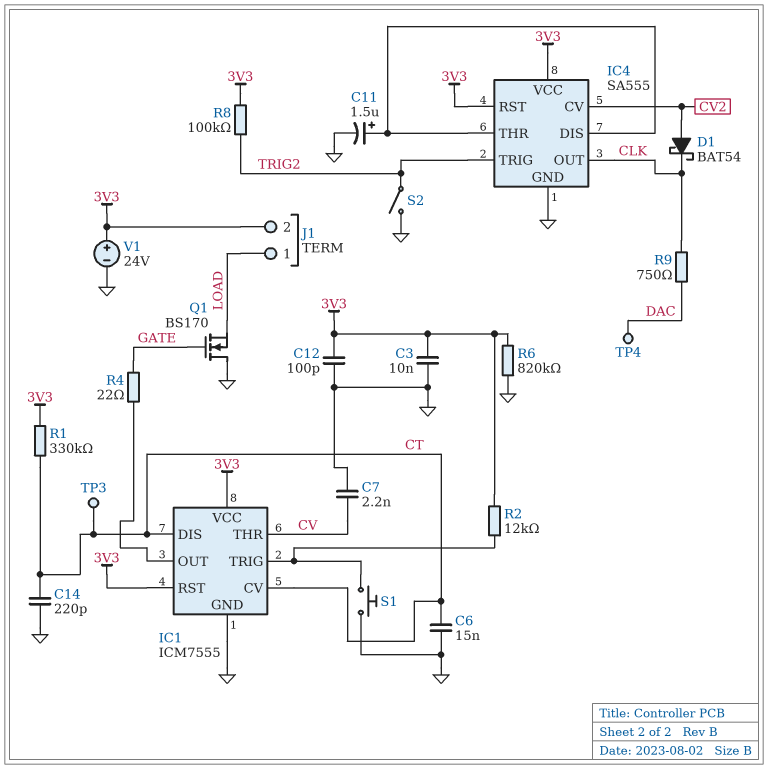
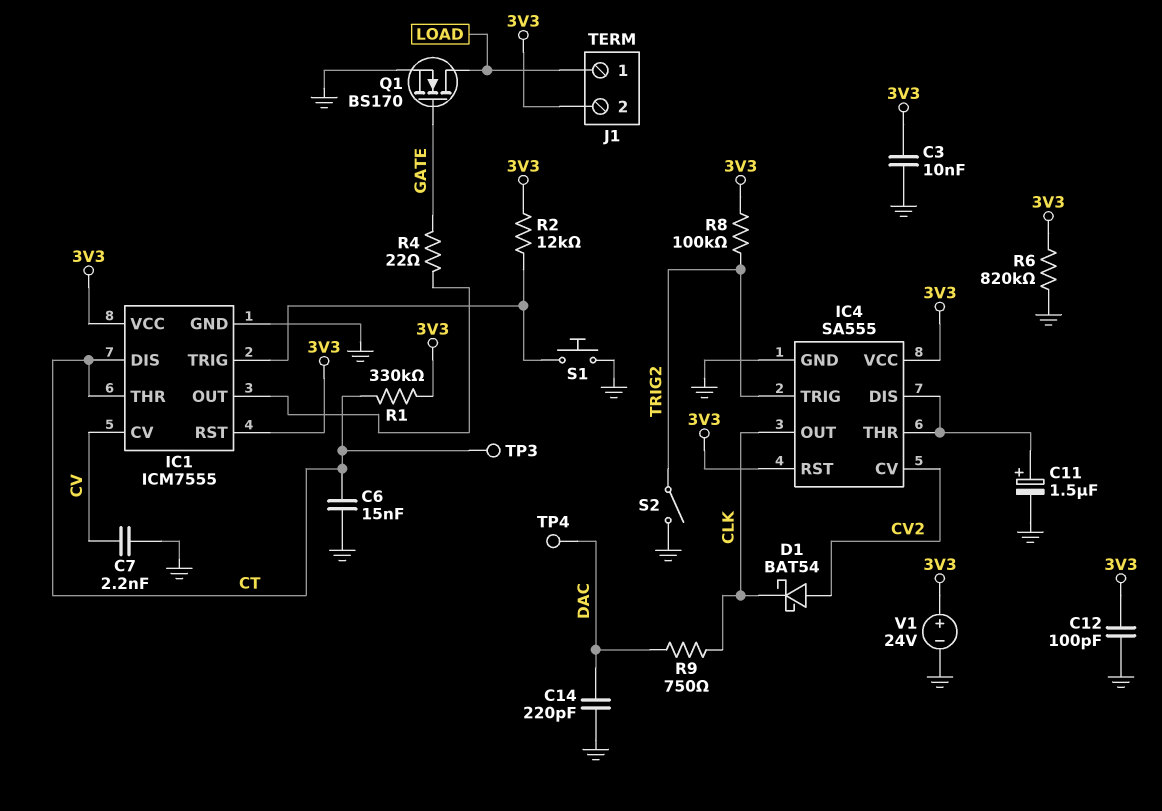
C14: 220pF (CT, GND) -> 220pF (DAC, GND)
IC1 pin CV: CT -> CV
IC1 pin THR: CV -> CT
Q1: NMOS BS170 (G GATE, D GND, S LOAD) -> NMOS BS170 (G GATE, D LOAD, S GND)

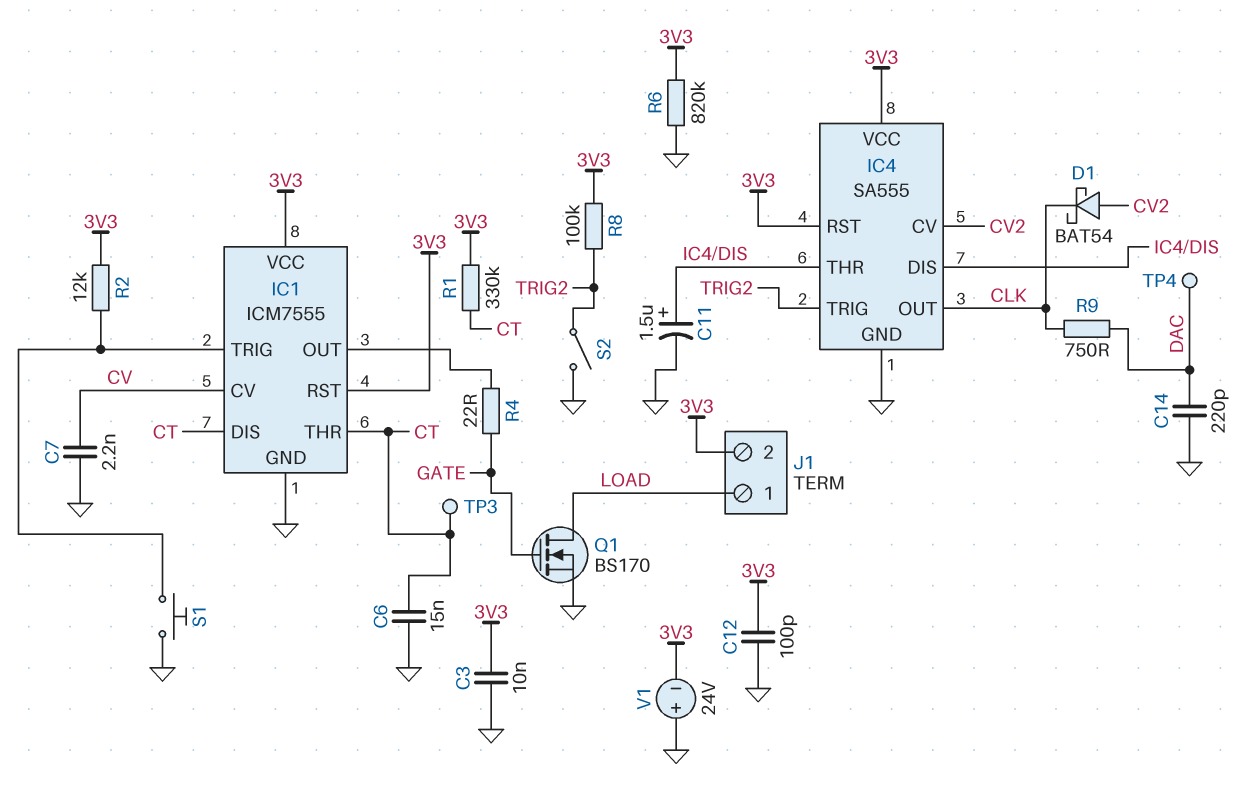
V1: 24V (plus 3V3, minus GND) -> 24V (plus GND, minus 3V3)

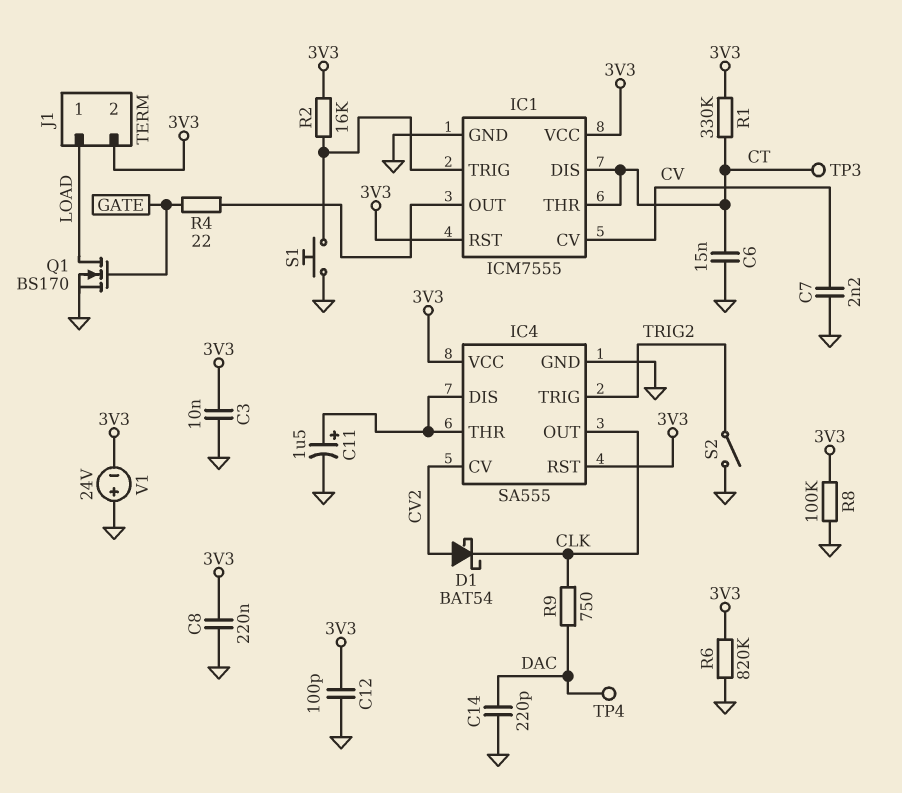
C8: none -> 220nF (3V3, GND)
R2: 12k (3V3, IC1/TRIG) -> 16k (3V3, IC1/TRIG)
R8: 100k (3V3, TRIG2) -> 100k (3V3, GND)

